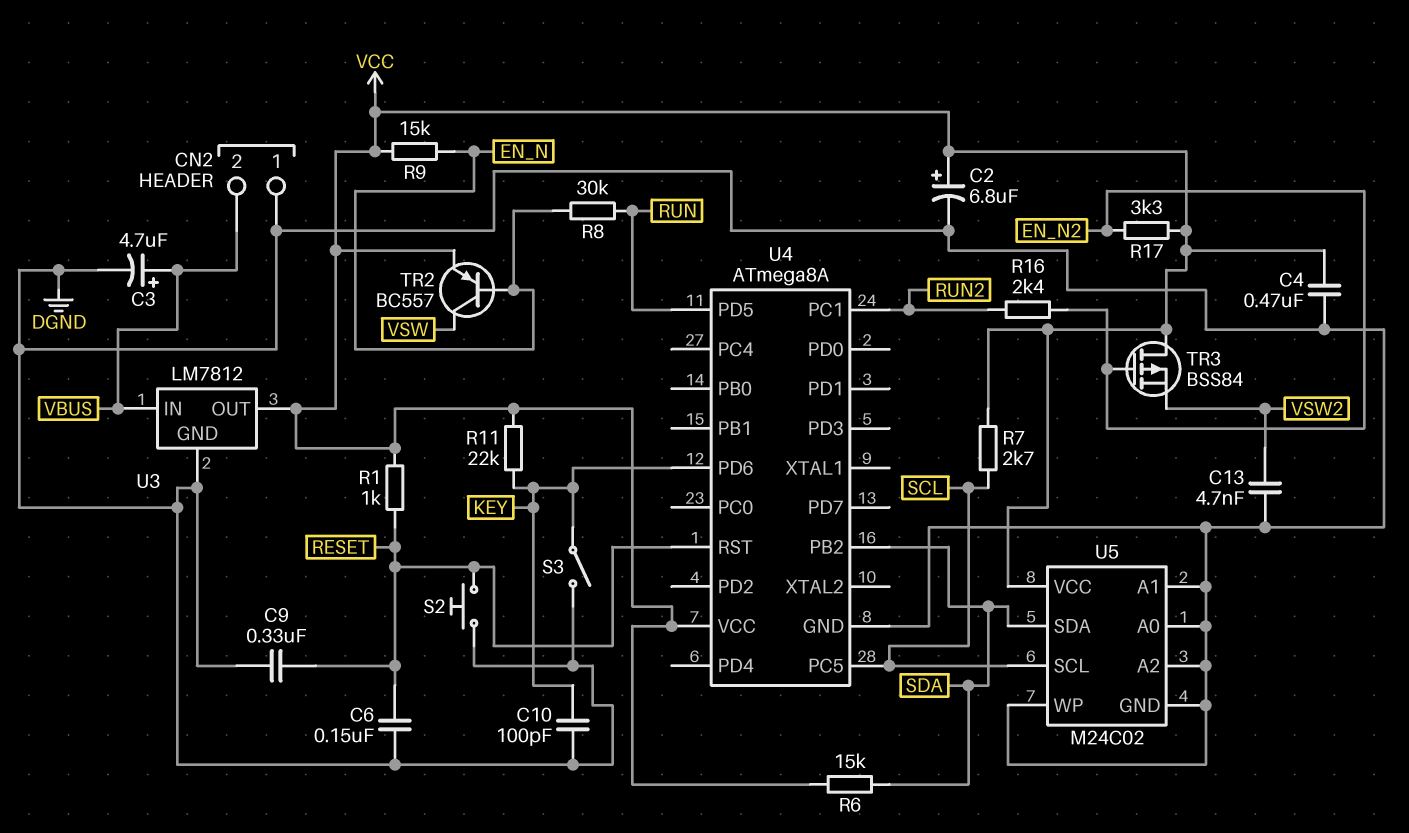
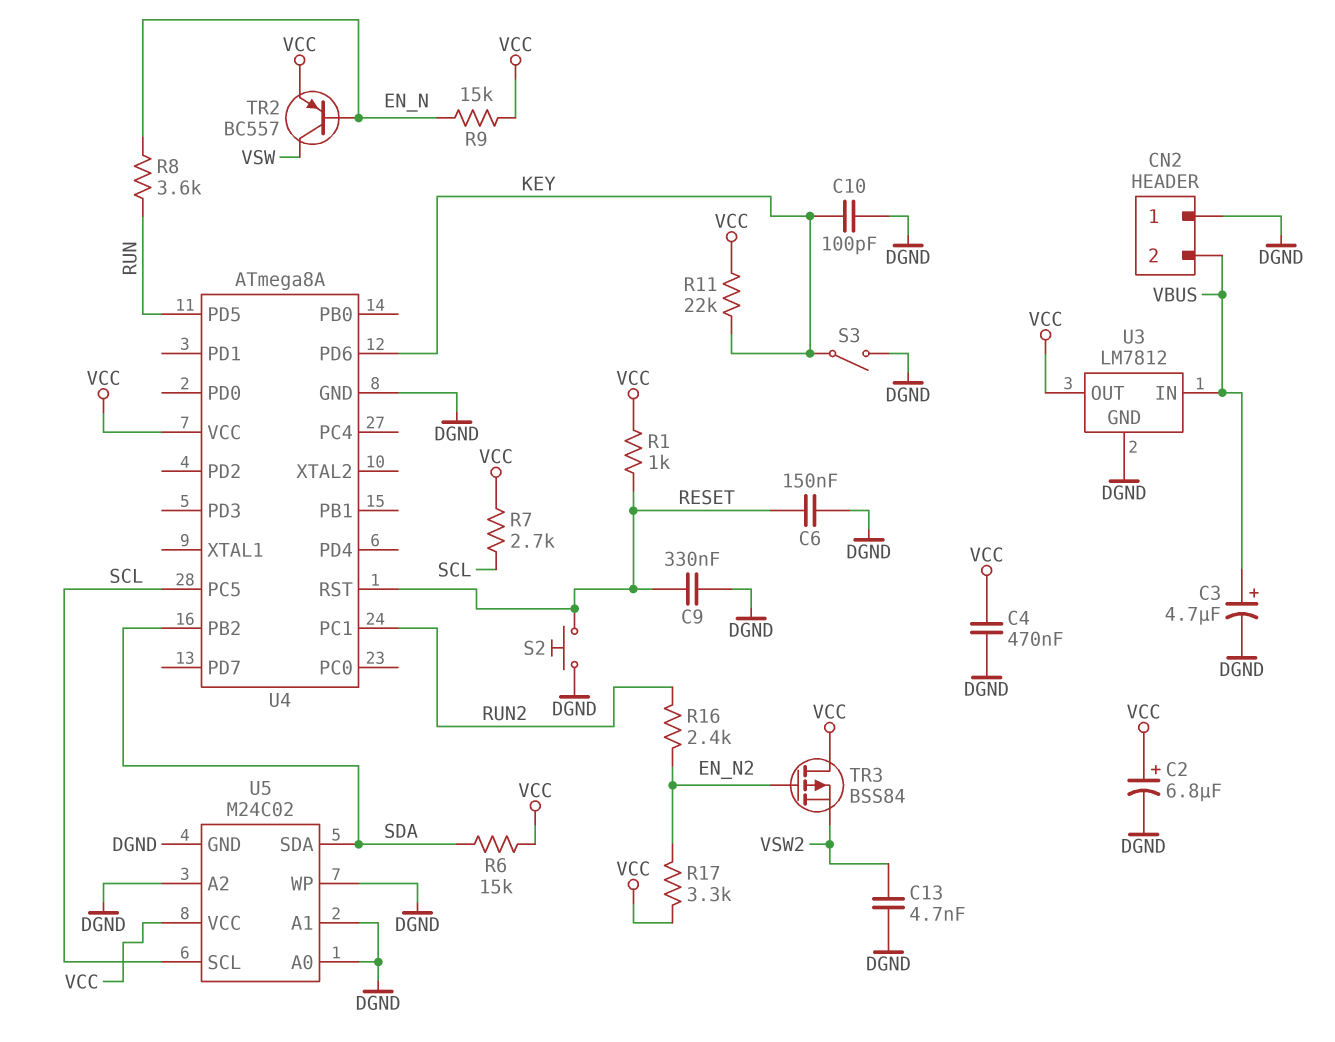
R8: 30k (EN_N, RUN) -> 3.6k (EN_N, RUN)

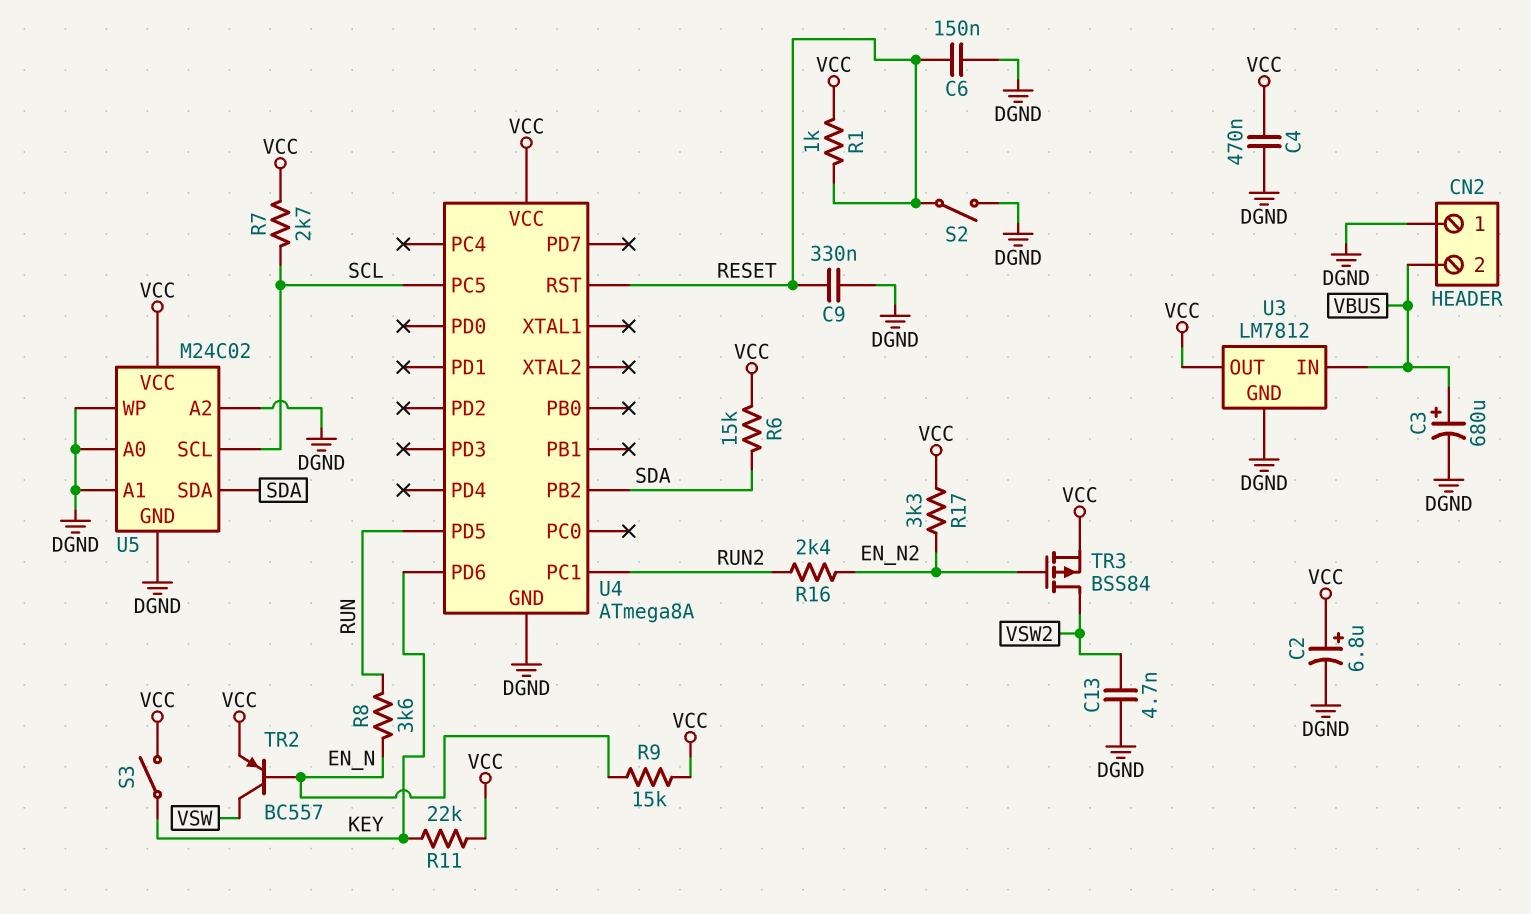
C3: 4.7uF (plus VBUS, minus DGND) -> 680uF (plus VBUS, minus DGND)
C10: 100pF (DGND, KEY) -> none
S2: button (DGND, RESET) -> switch (DGND, RESET)
S3: switch (DGND, KEY) -> switch (KEY, VCC)
TR3: PMOS BSS84 (G EN_N2, D VCC, S VSW2) -> PMOS BSS84 (G EN_N2, D VSW2, S VCC)

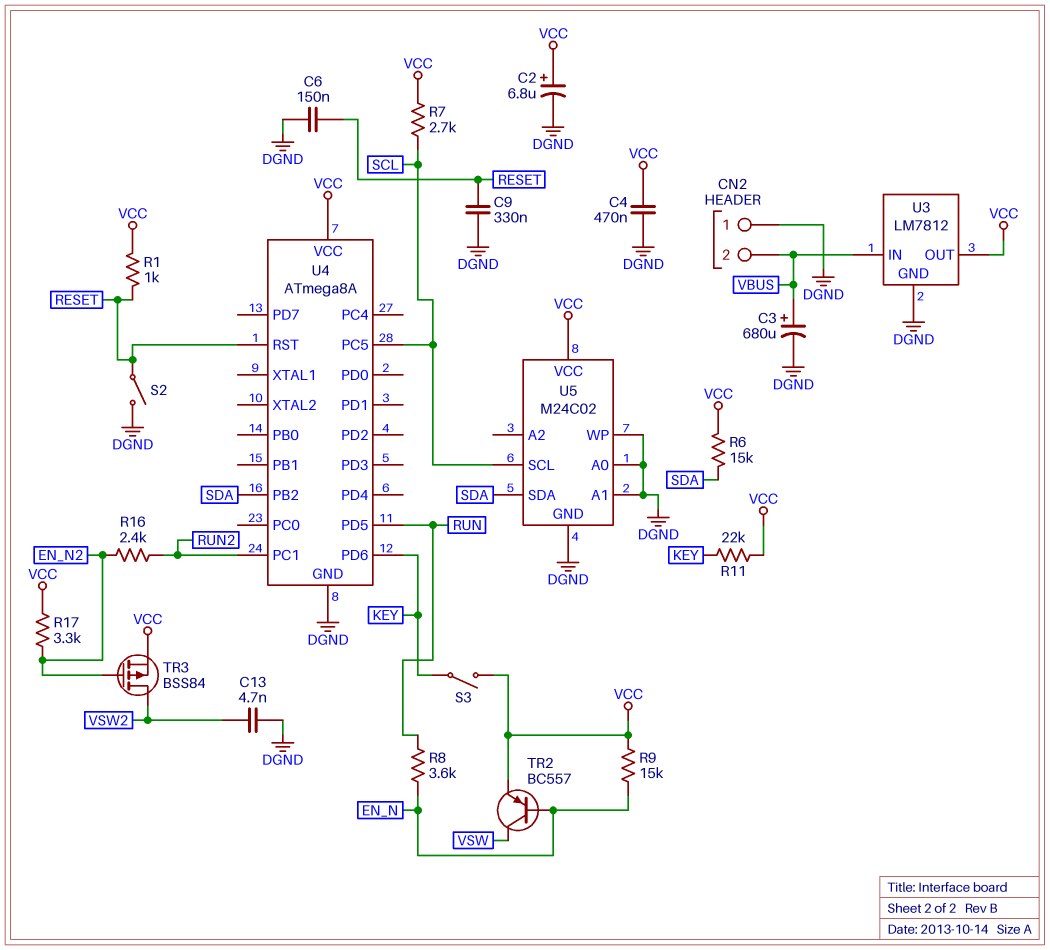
U5 pin A2: DGND -> none

